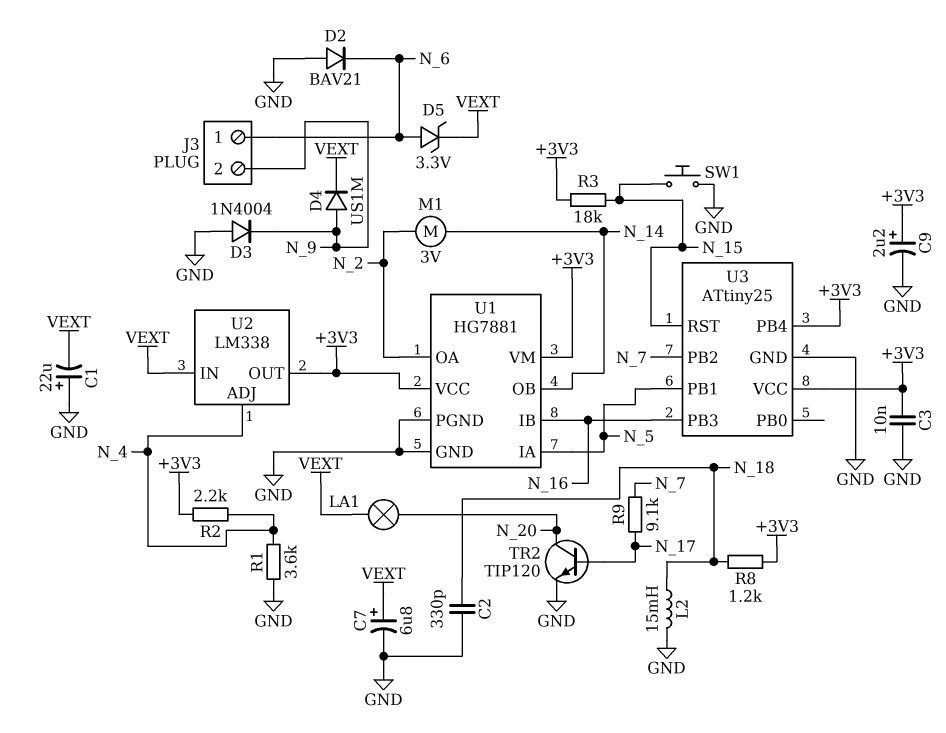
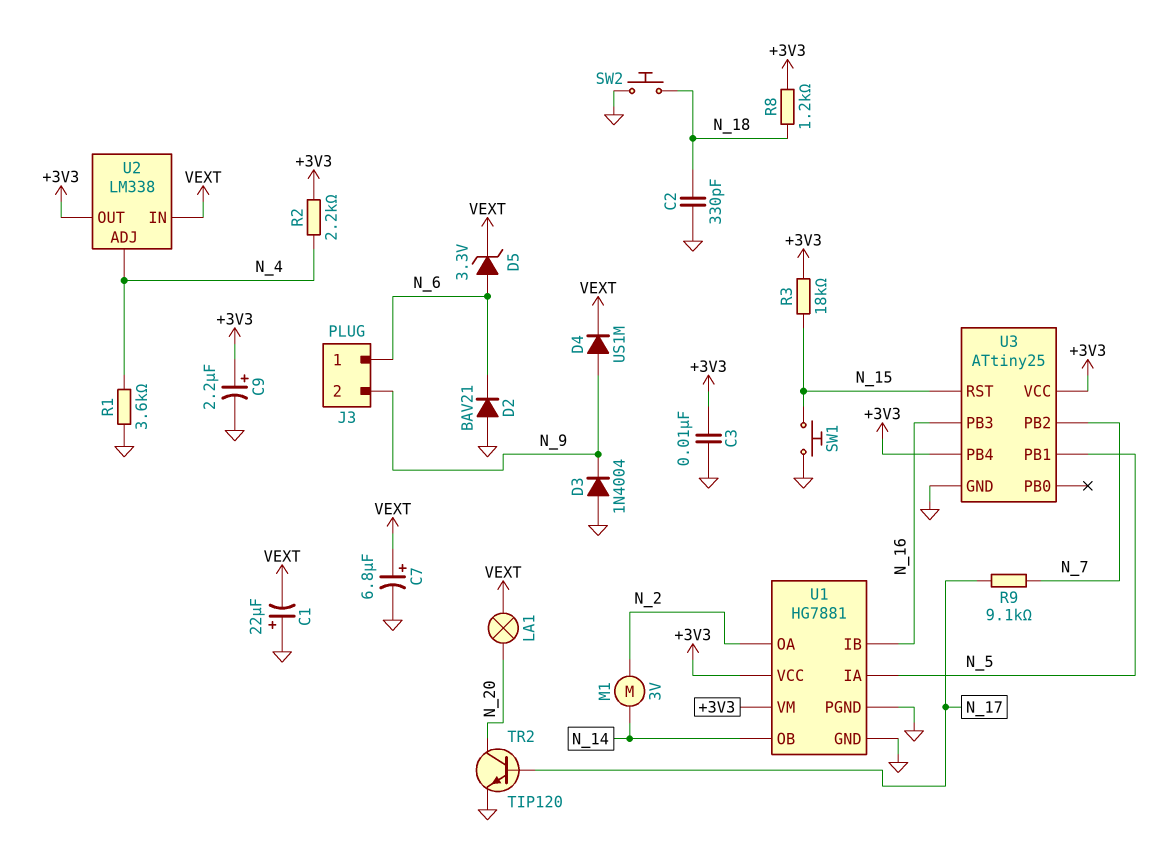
L2: 15mH (GND, N_18) -> none
SW2: none -> button (GND, N_18)

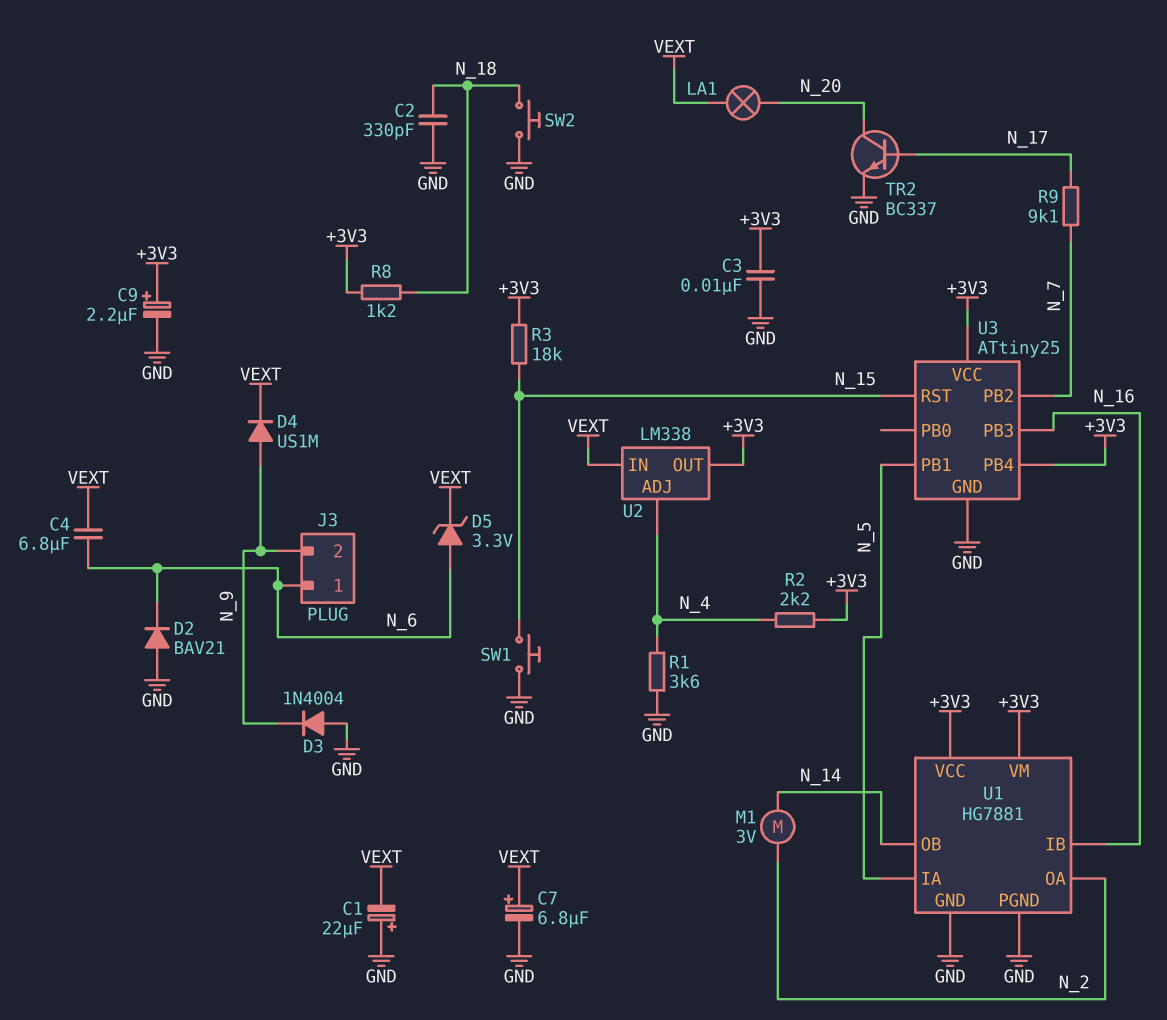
C4: none -> 6.8uF (N_6, VEXT)
TR2: NPN TIP120 (B N_17, C N_20, E GND) -> NPN BC337 (B N_17, C N_20, E GND)

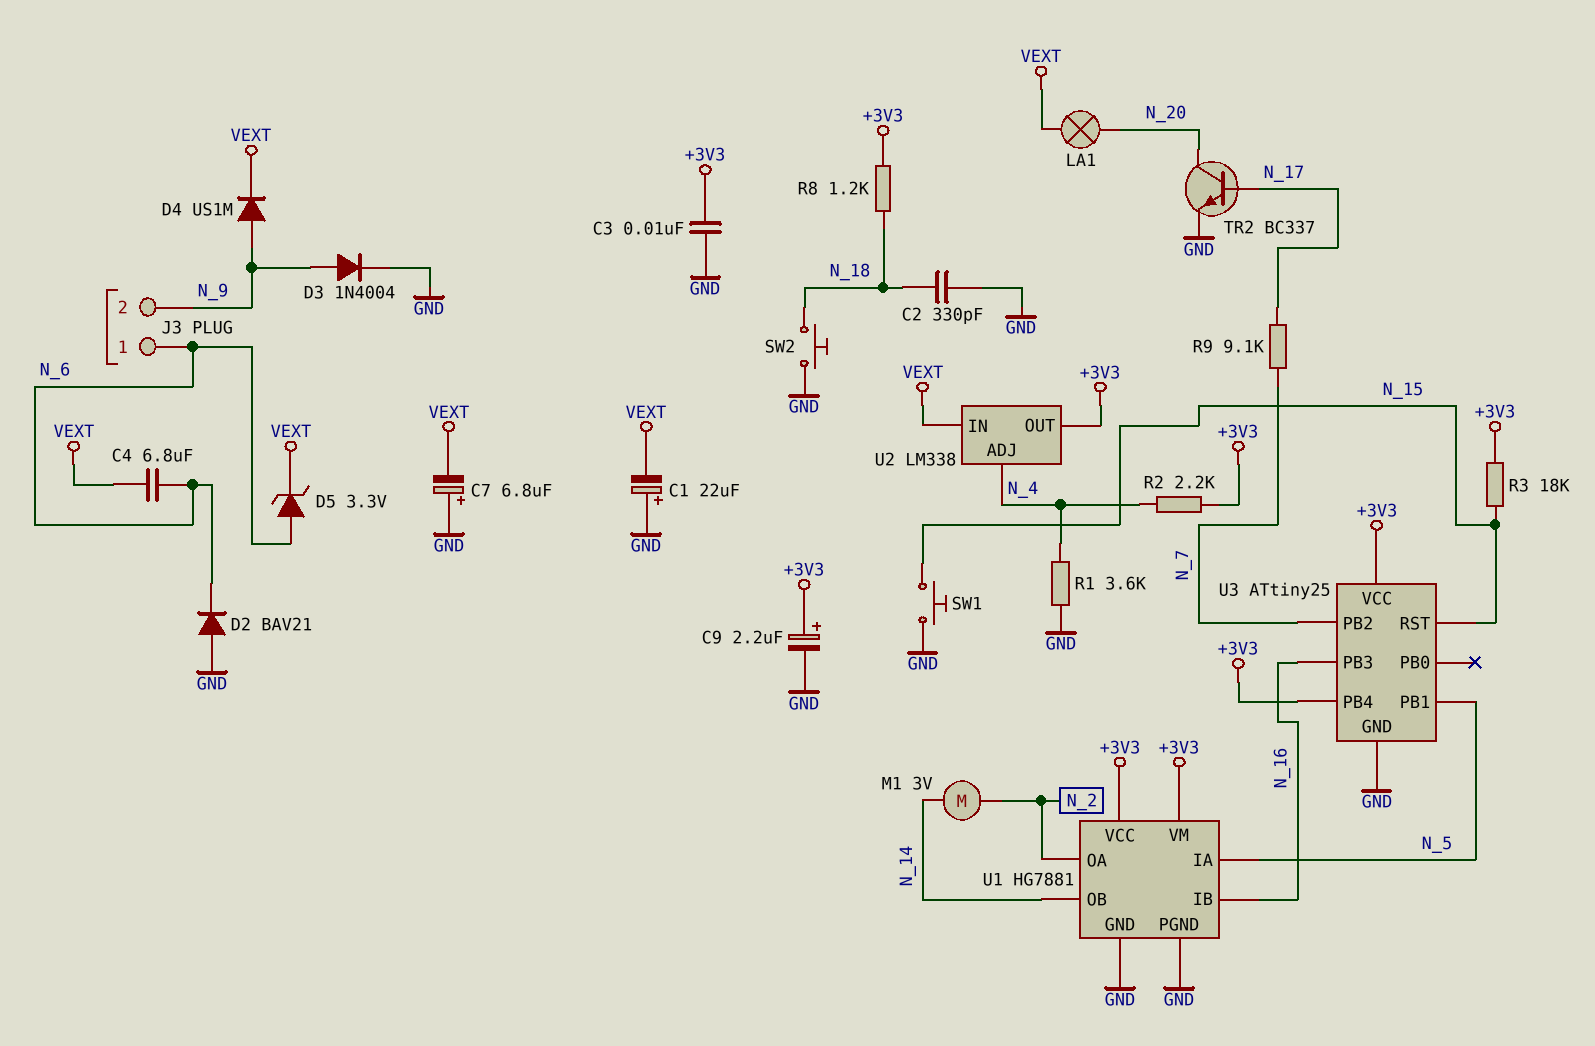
C7: 6.8uF (plus VEXT, minus GND) -> 6.8uF (plus GND, minus VEXT)
D3: diode 1N4004 (A GND, K N_9) -> diode 1N4004 (A N_9, K GND)

